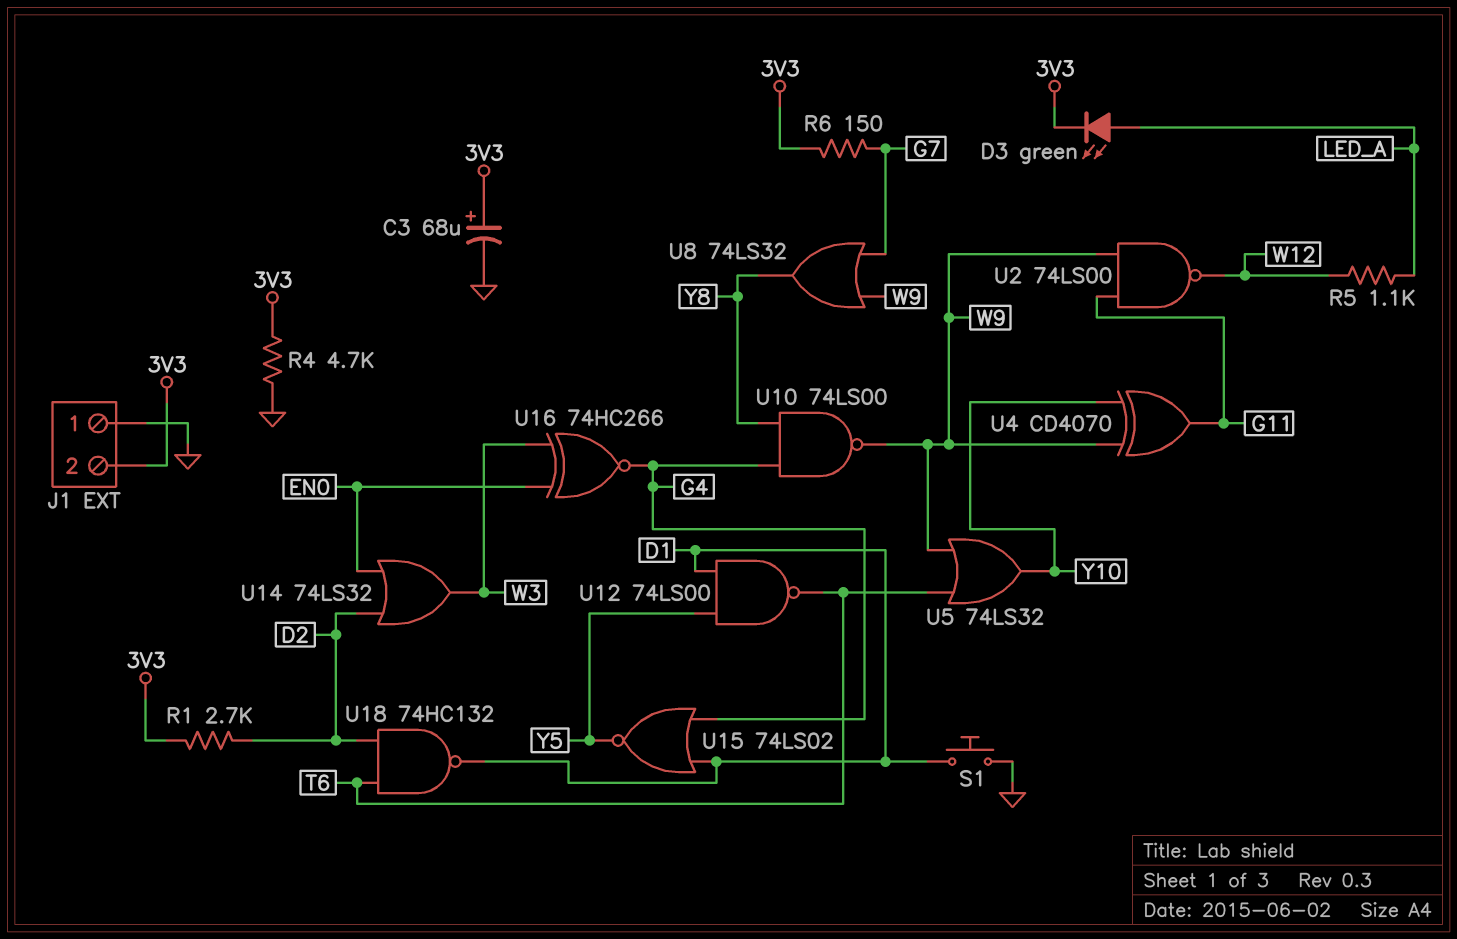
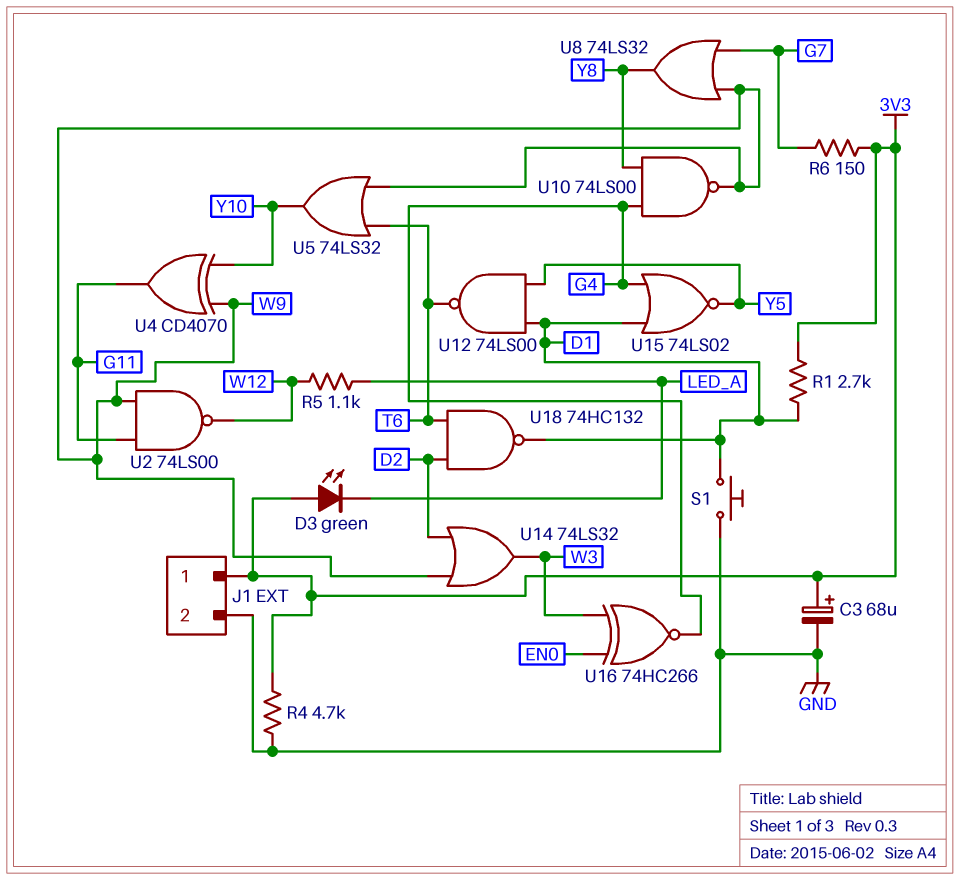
D3: LED green (A LED_A, K 3V3) -> LED green (A 3V3, K LED_A)
J1 pin 1: GND -> 3V3
J1 pin 2: 3V3 -> GND
R1: 2.7k (3V3, D2) -> 2.7k (3V3, D1)
U14: OR 74LS32 (in D2, in EN0, out W3) -> OR 74LS32 (in D2, in W9, out W3)

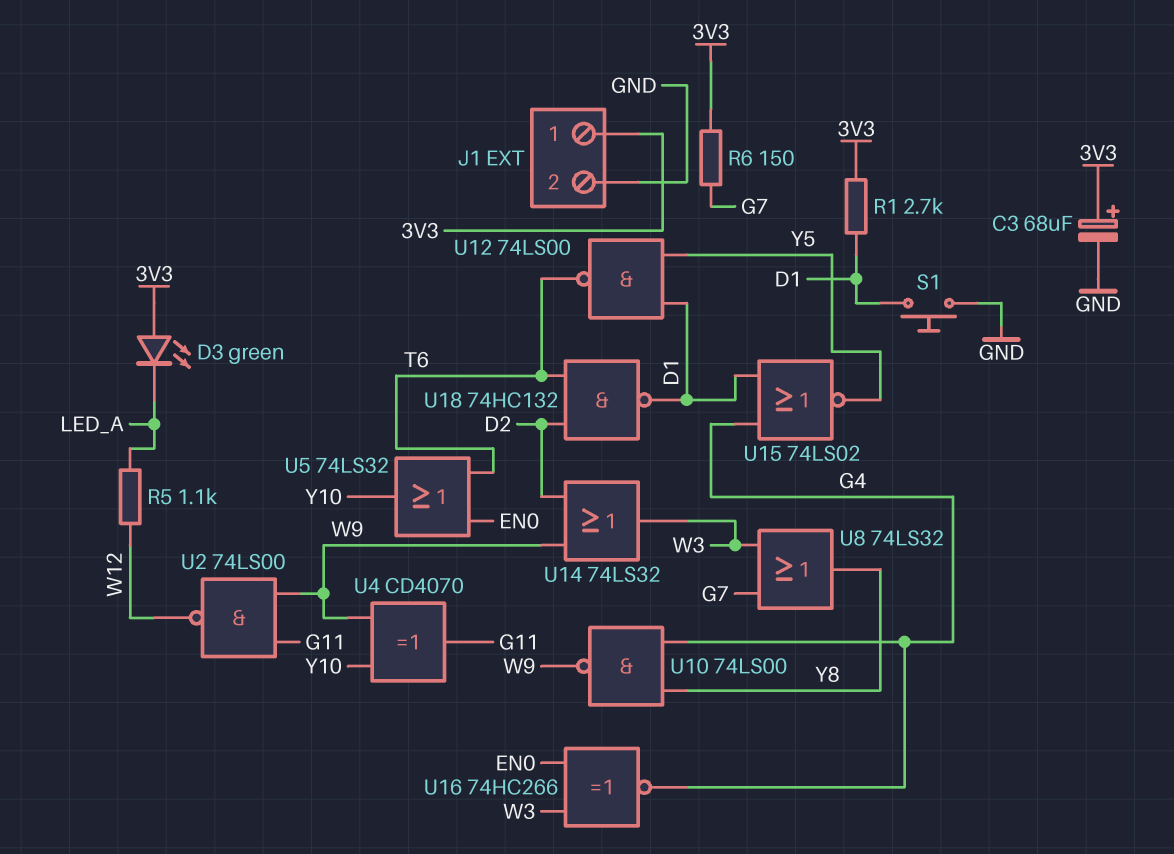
R4: 4.7k (3V3, GND) -> none
U5: OR 74LS32 (in T6, in W9, out Y10) -> OR 74LS32 (in EN0, in T6, out Y10)
U8: OR 74LS32 (in G7, in W9, out Y8) -> OR 74LS32 (in G7, in W3, out Y8)

